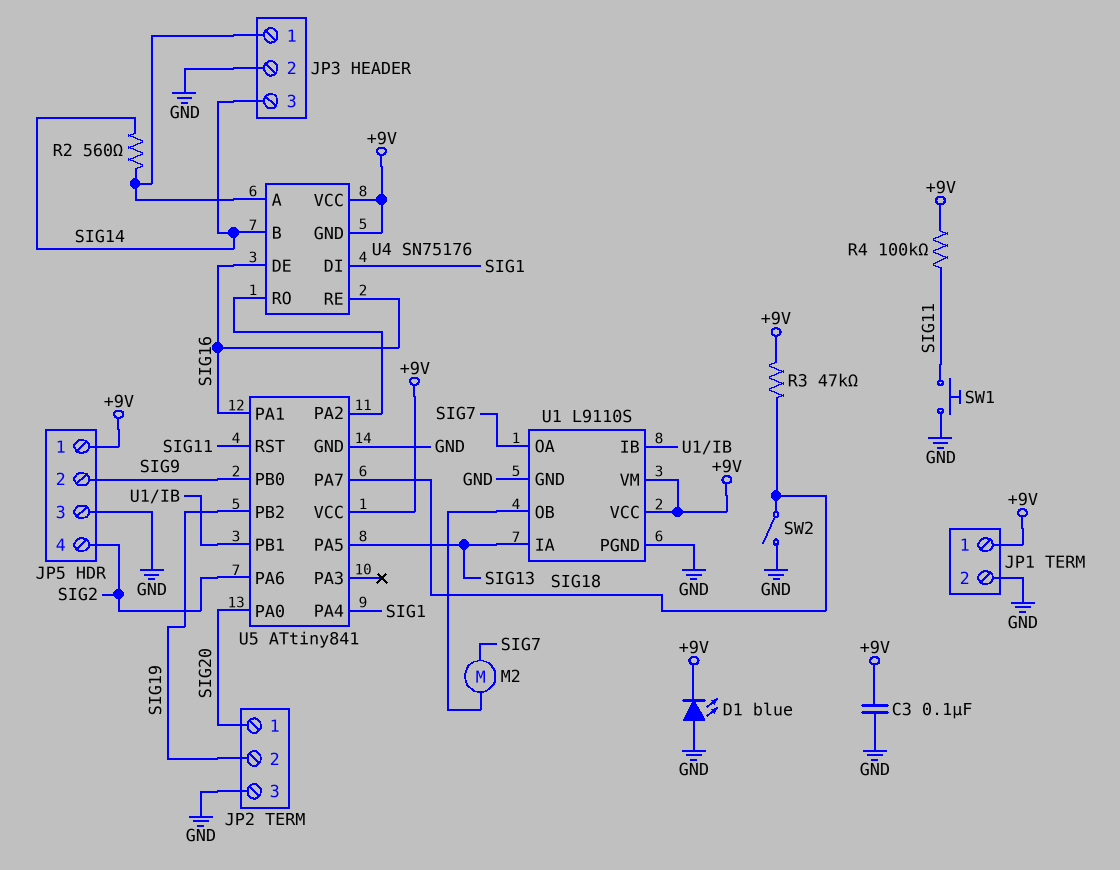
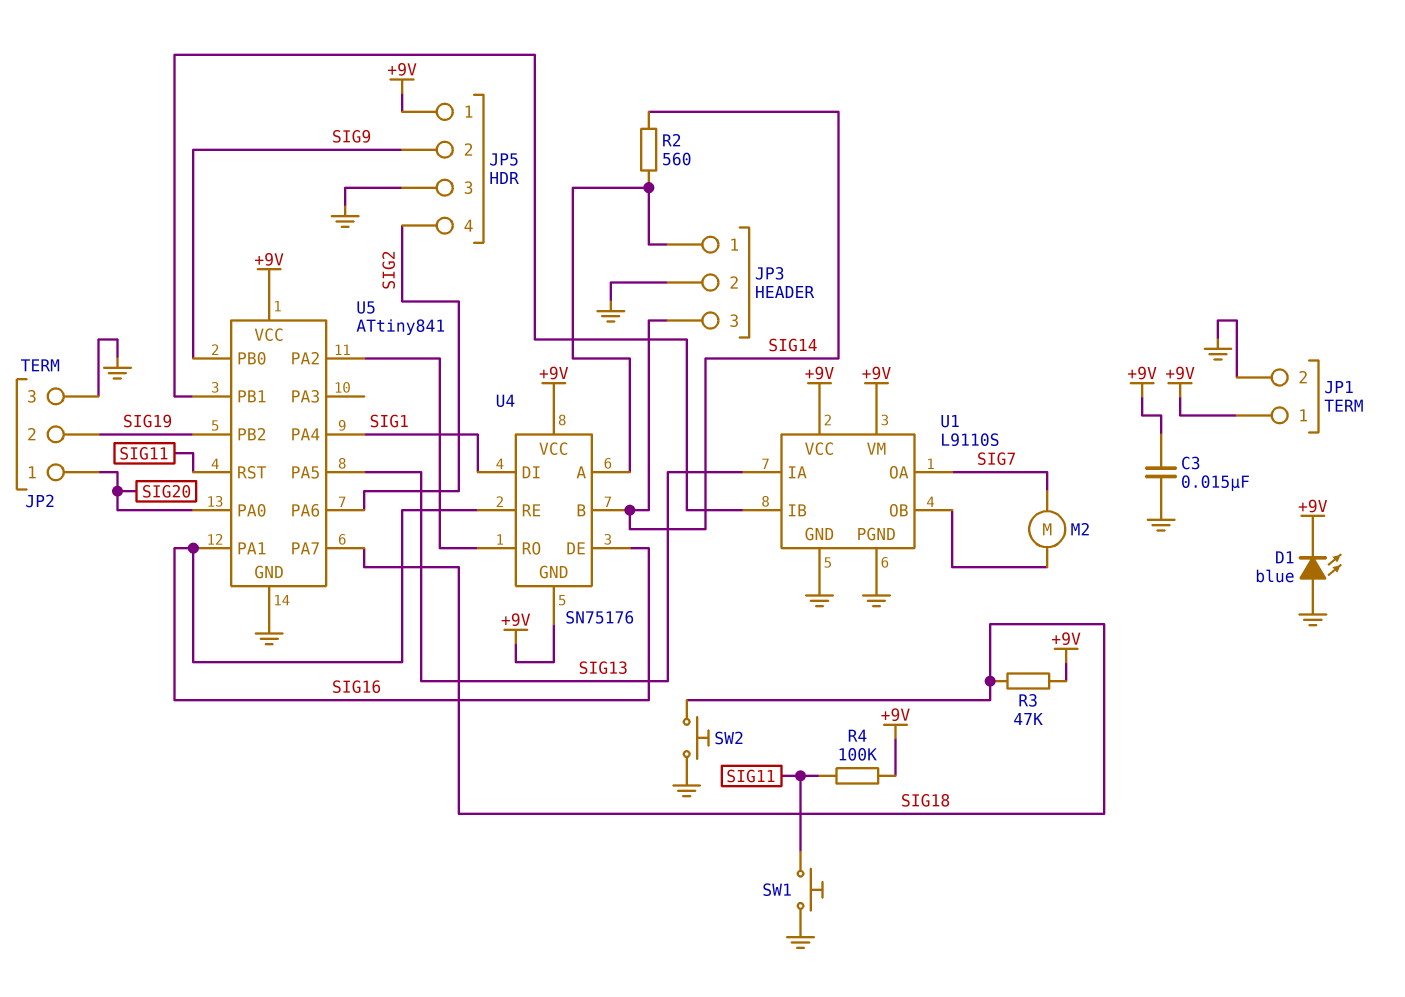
C3: 100nF (+9V, GND) -> 15nF (+9V, GND)
SW2: switch (GND, SIG18) -> button (GND, SIG18)

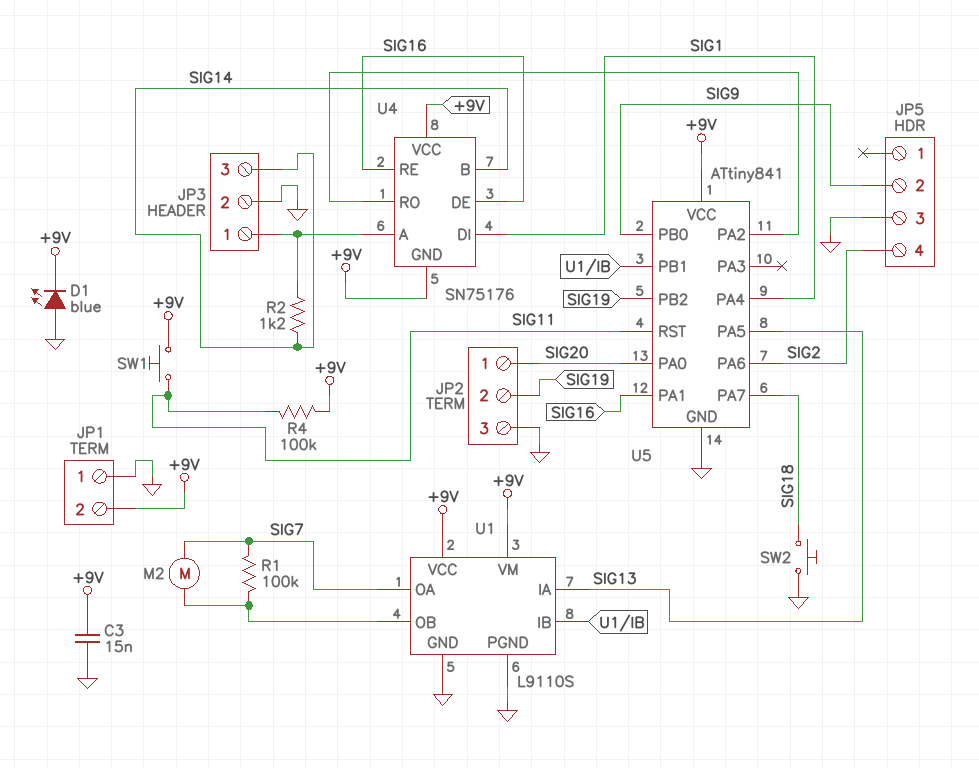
JP1 pin 1: +9V -> GND
JP1 pin 2: GND -> +9V
JP5 pin 1: +9V -> none
R1: none -> 100k (SIG7, U1/OB)
R2: 560 (JP3/1, SIG14) -> 1.2k (JP3/1, SIG14)
R3: 47k (+9V, SIG18) -> none
SW1: button (GND, SIG11) -> button (+9V, SIG11)

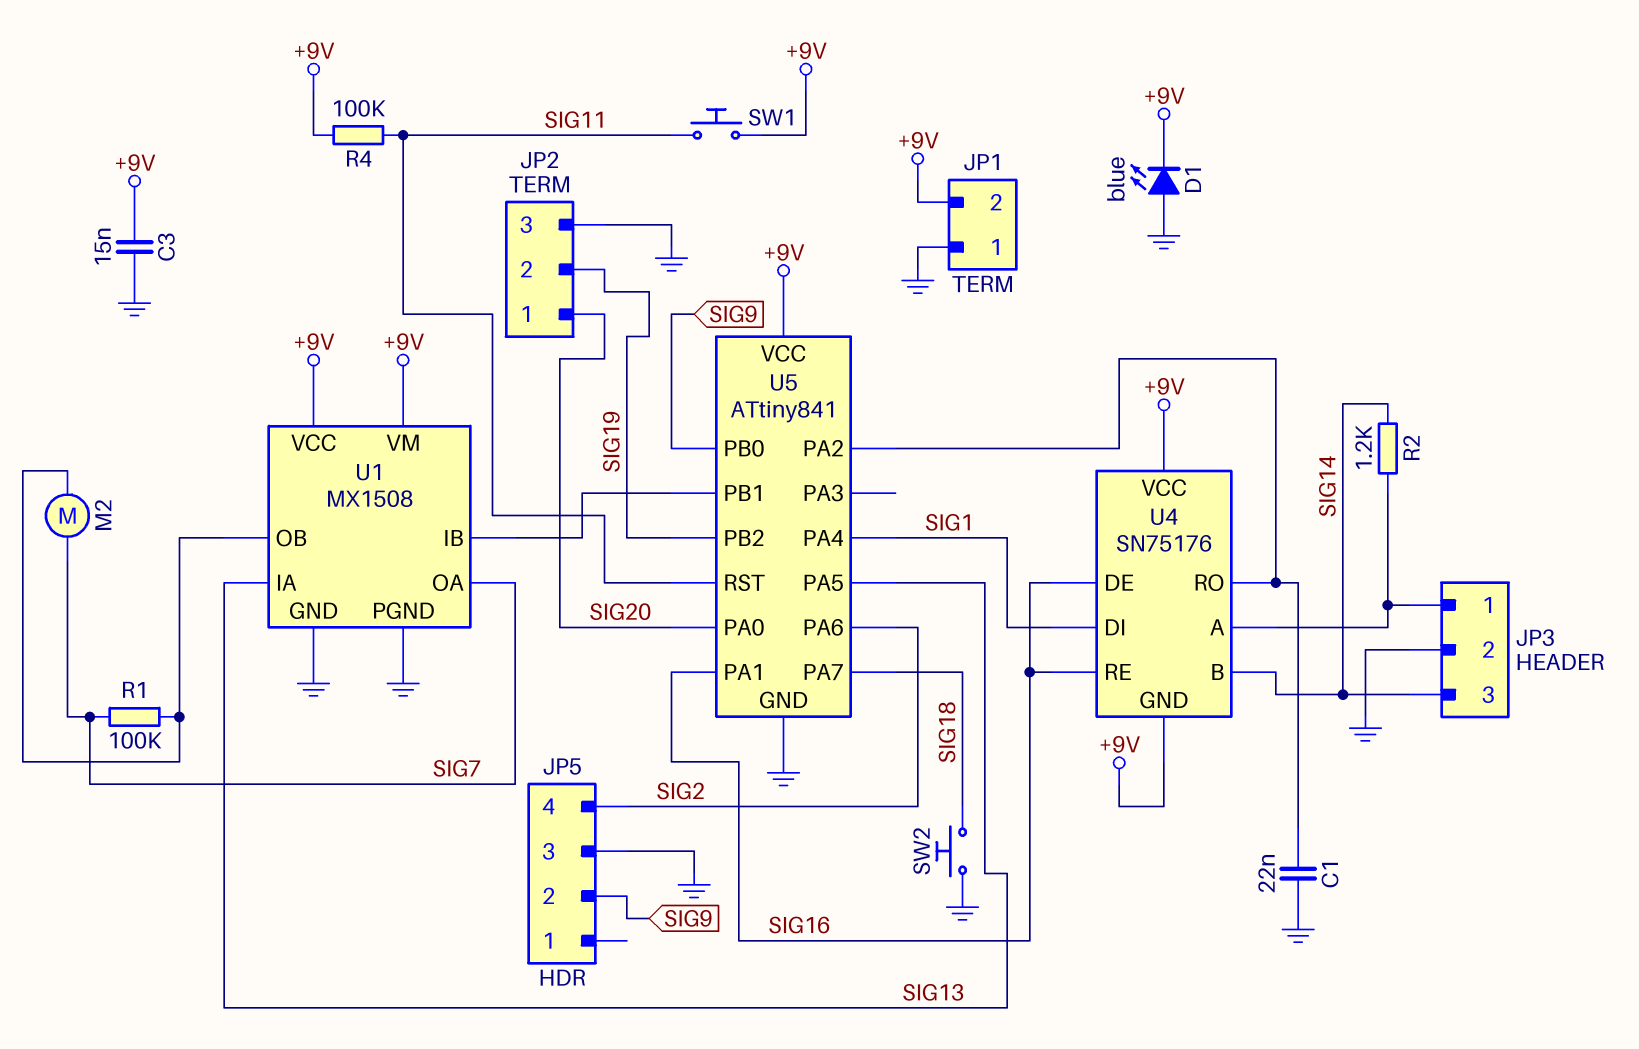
C1: none -> 22nF (GND, U4/RO)
U1: L9110S -> MX1508

